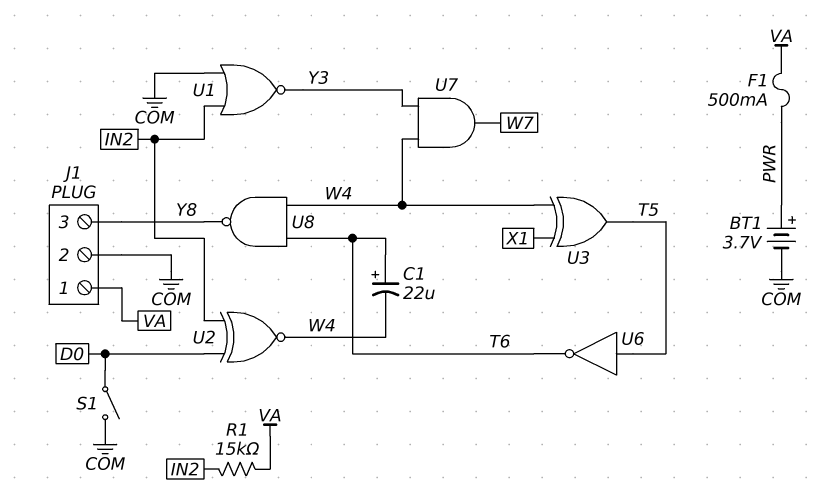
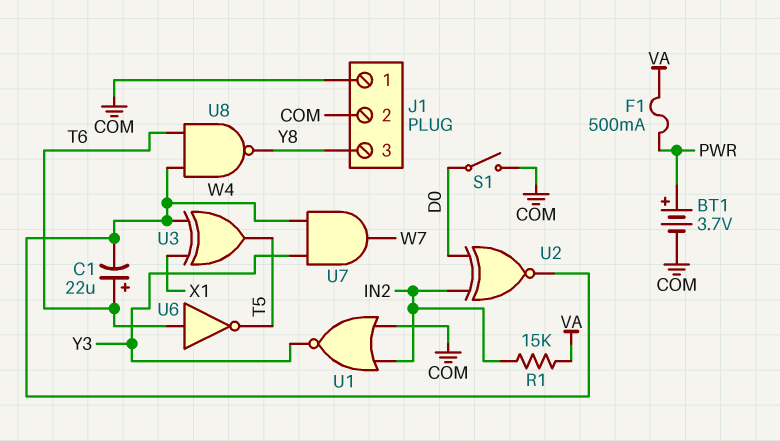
J1 pin 1: VA -> COM
U6: NOT (in T5, out T6) -> NOT (in T6, out T5)

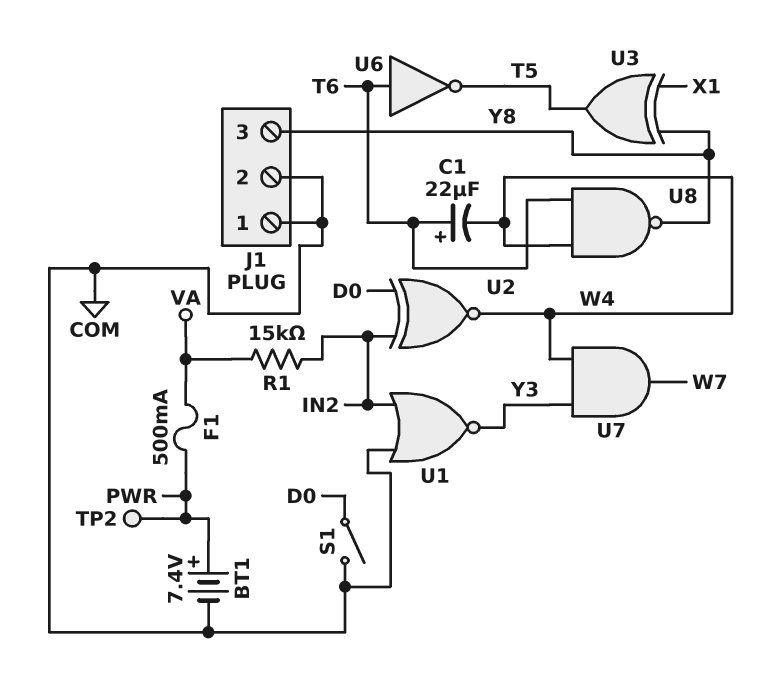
BT1: 3.7V (plus PWR, minus COM) -> 7.4V (plus PWR, minus COM)
TP2: none -> test point (PWR)
U3: XOR (in W4, in X1, out T5) -> XOR (in X1, in Y8, out T5)

